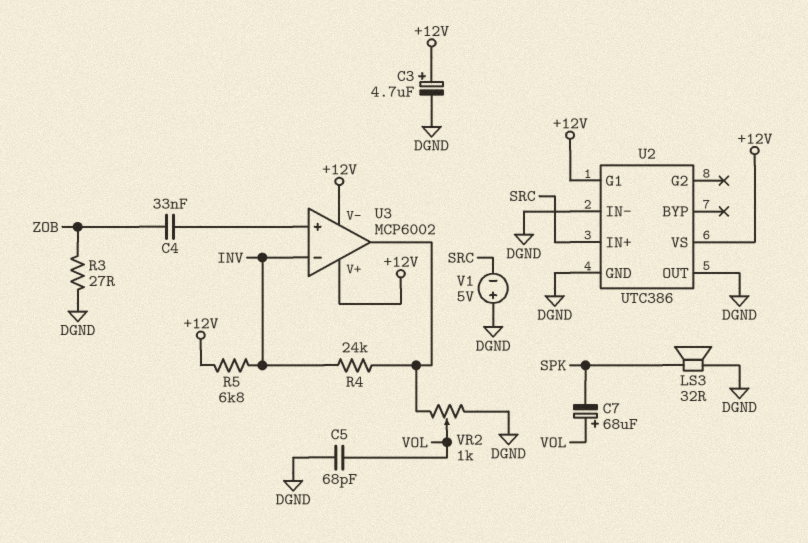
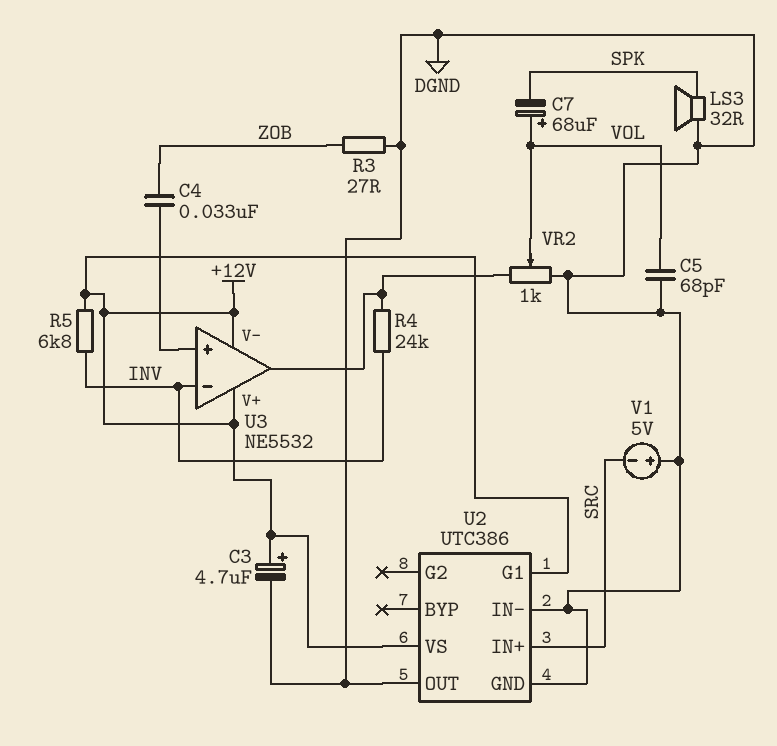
U3: MCP6002 -> NE5532

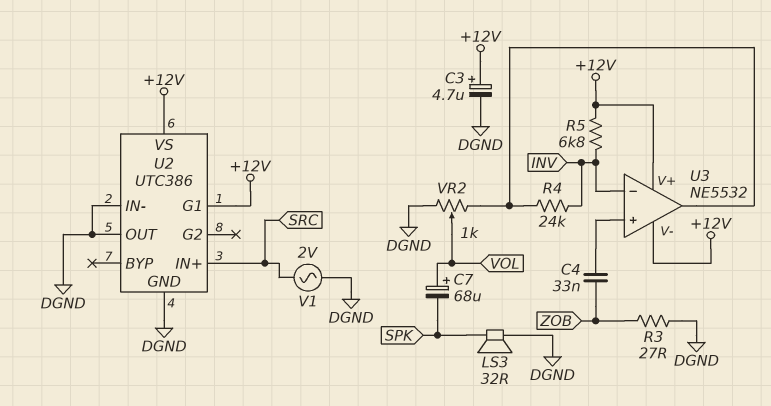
C5: 68pF (DGND, VOL) -> none
V1: 5V (plus DGND, minus SRC) -> AC 2V (DGND, SRC)

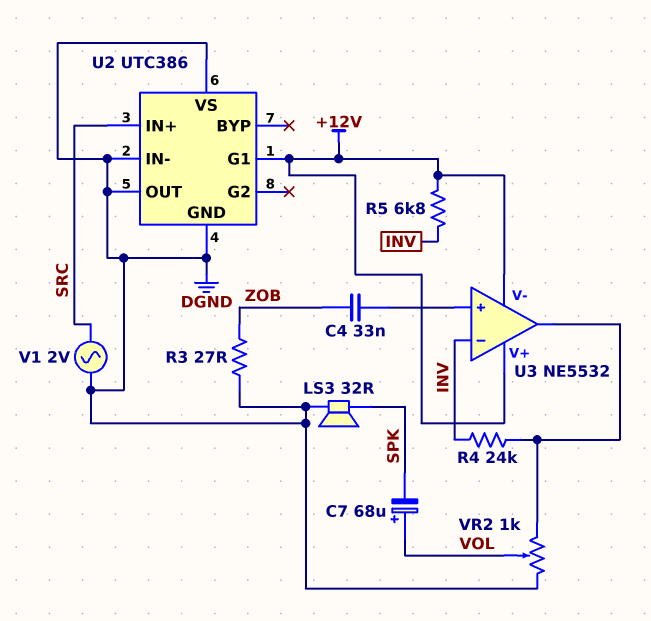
C3: 4.7uF (plus +12V, minus DGND) -> none
U2 pin VS: +12V -> DGND

